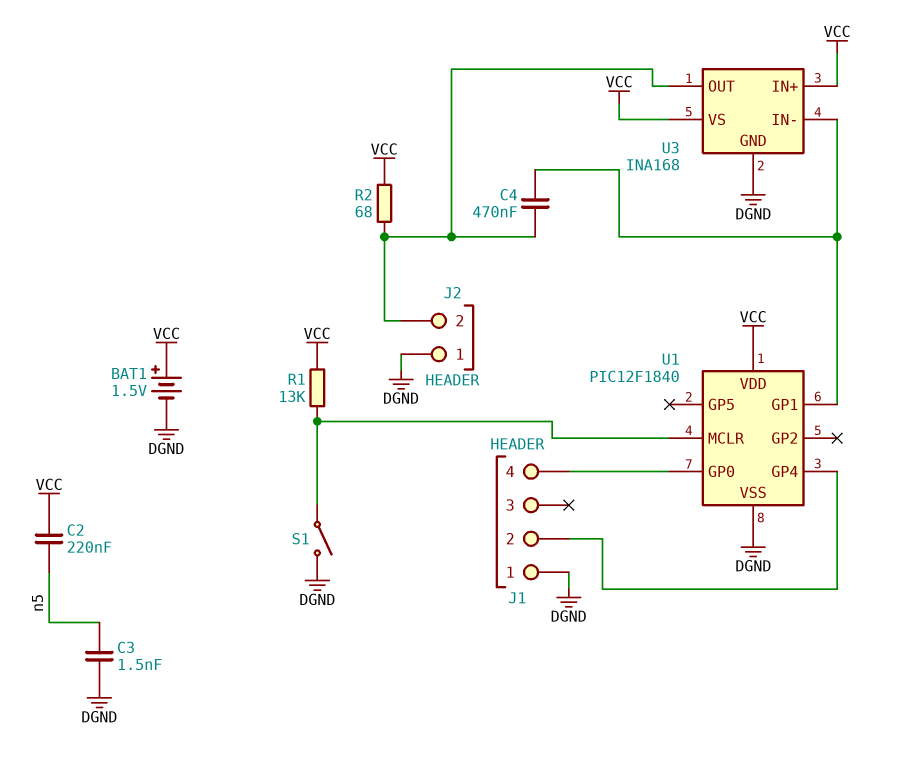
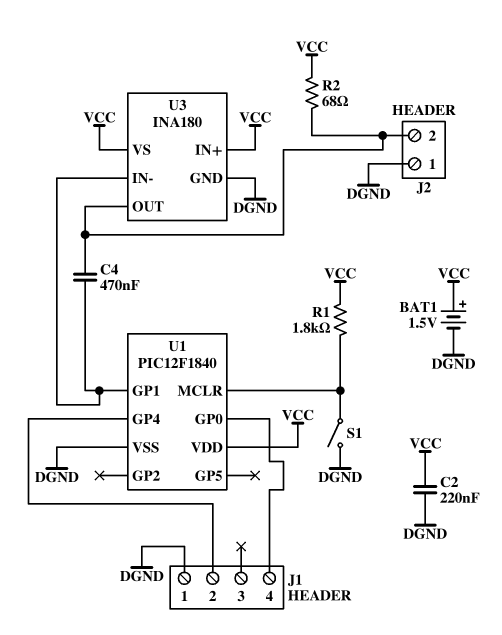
C2: 220nF (VCC, n5) -> 220nF (DGND, VCC)
C3: 1.5nF (DGND, n5) -> none
R1: 13k (U1/MCLR, VCC) -> 1.8k (U1/MCLR, VCC)
U3: INA168 -> INA180

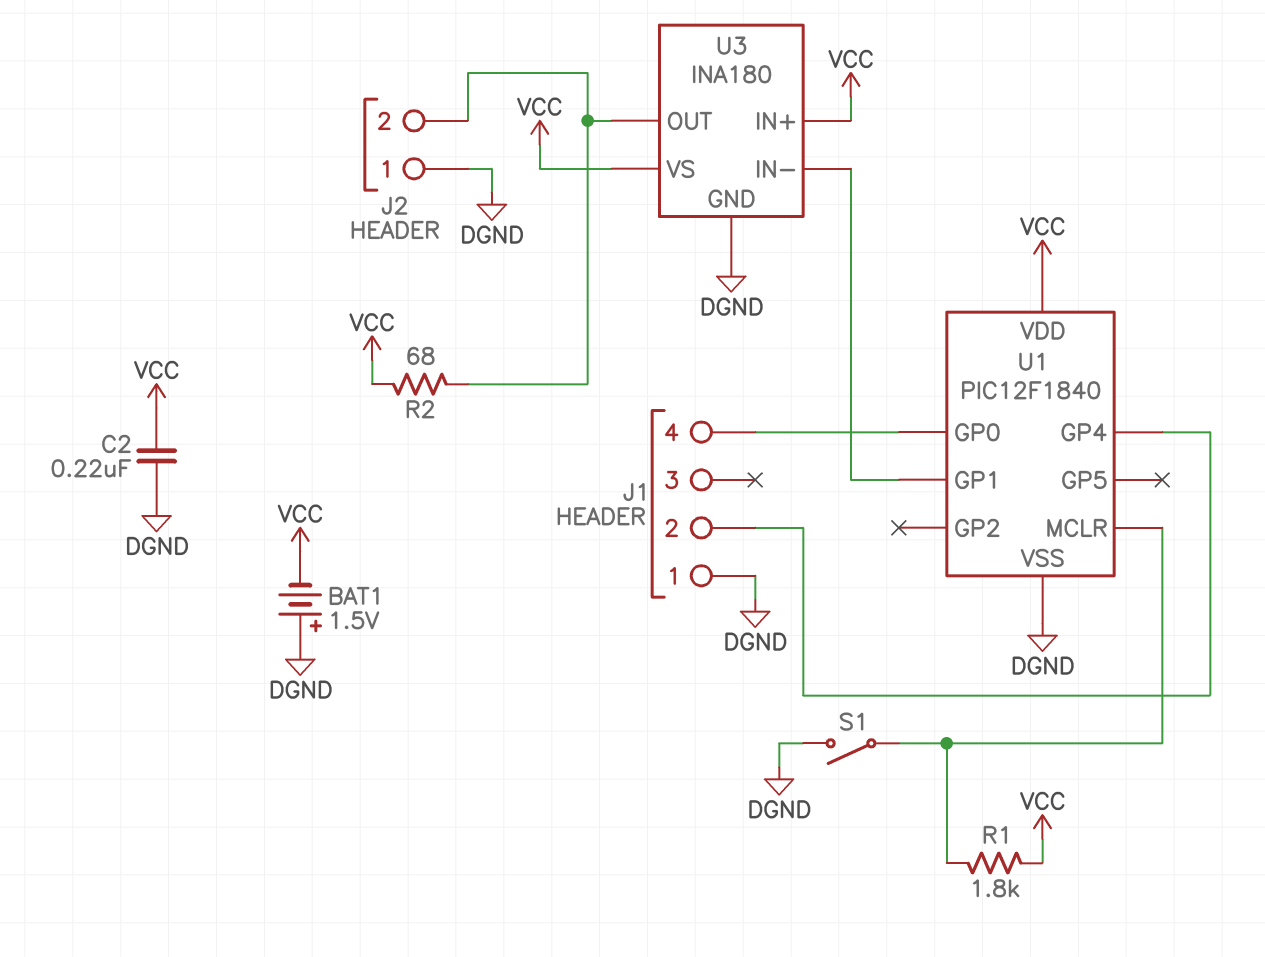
BAT1: 1.5V (plus VCC, minus DGND) -> 1.5V (plus DGND, minus VCC)
C4: 470nF (J2/2, U1/GP1) -> none

